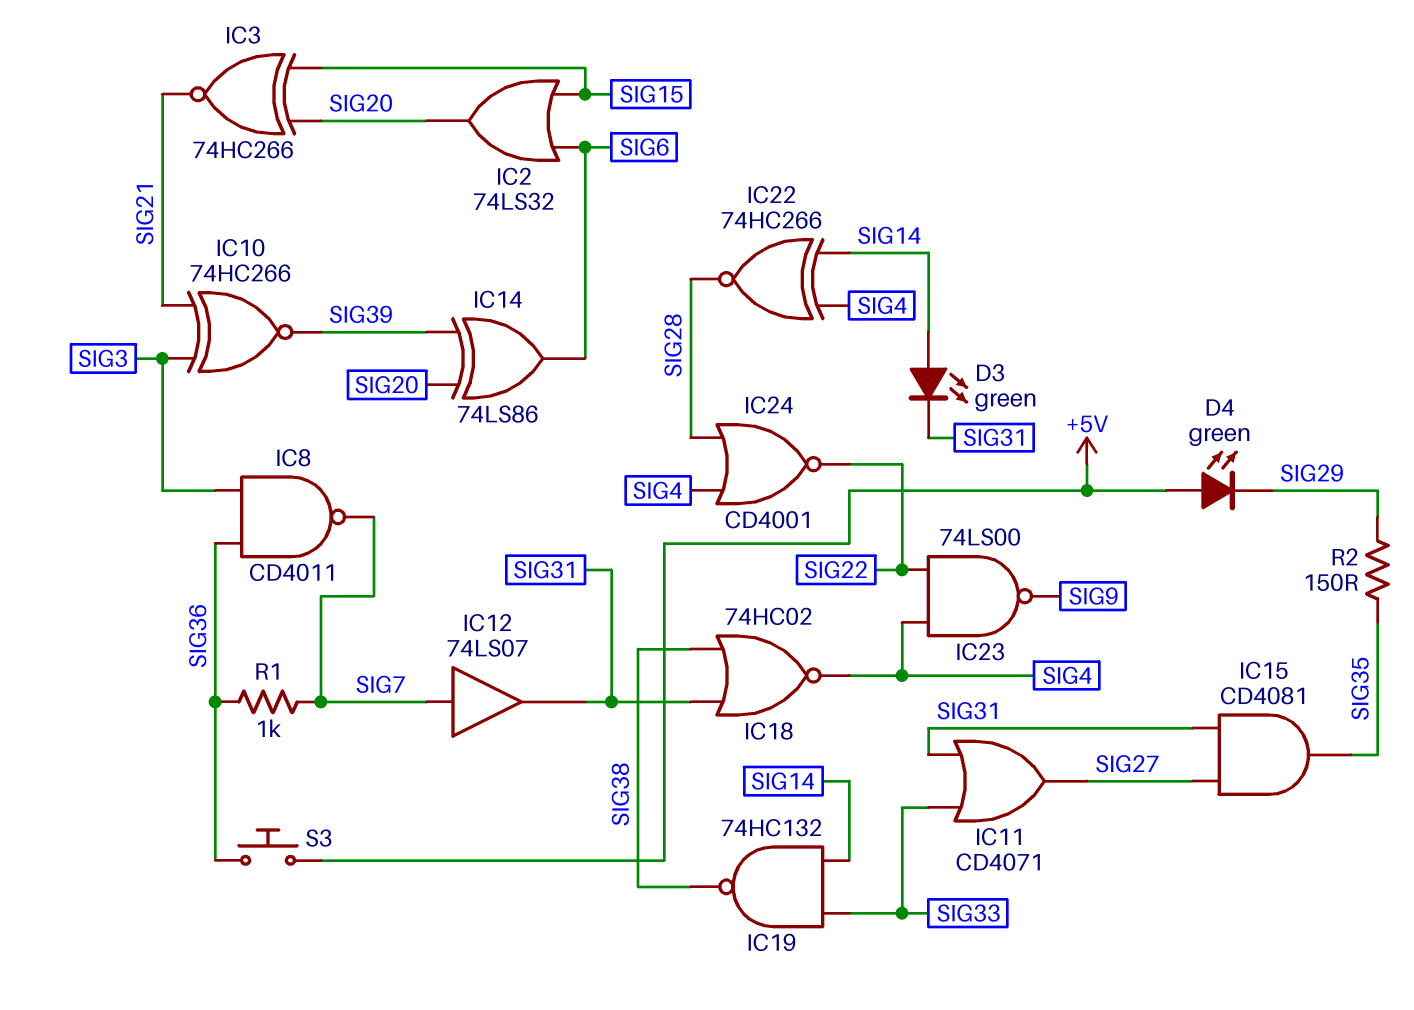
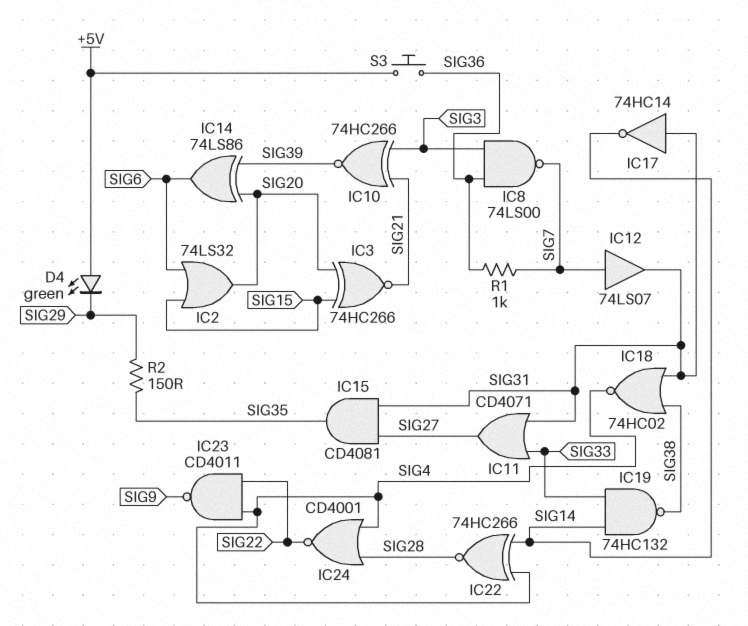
D3: LED green (A SIG14, K SIG31) -> none
IC8: NAND CD4011 (in SIG3, in SIG36, out SIG7) -> NAND 74LS00 (in SIG3, in SIG36, out SIG7)
IC17: none -> NOT 74HC14 (in SIG31, out SIG14)
IC23: NAND 74LS00 (in SIG4, in SIG22, out SIG9) -> NAND CD4011 (in SIG4, in SIG22, out SIG9)

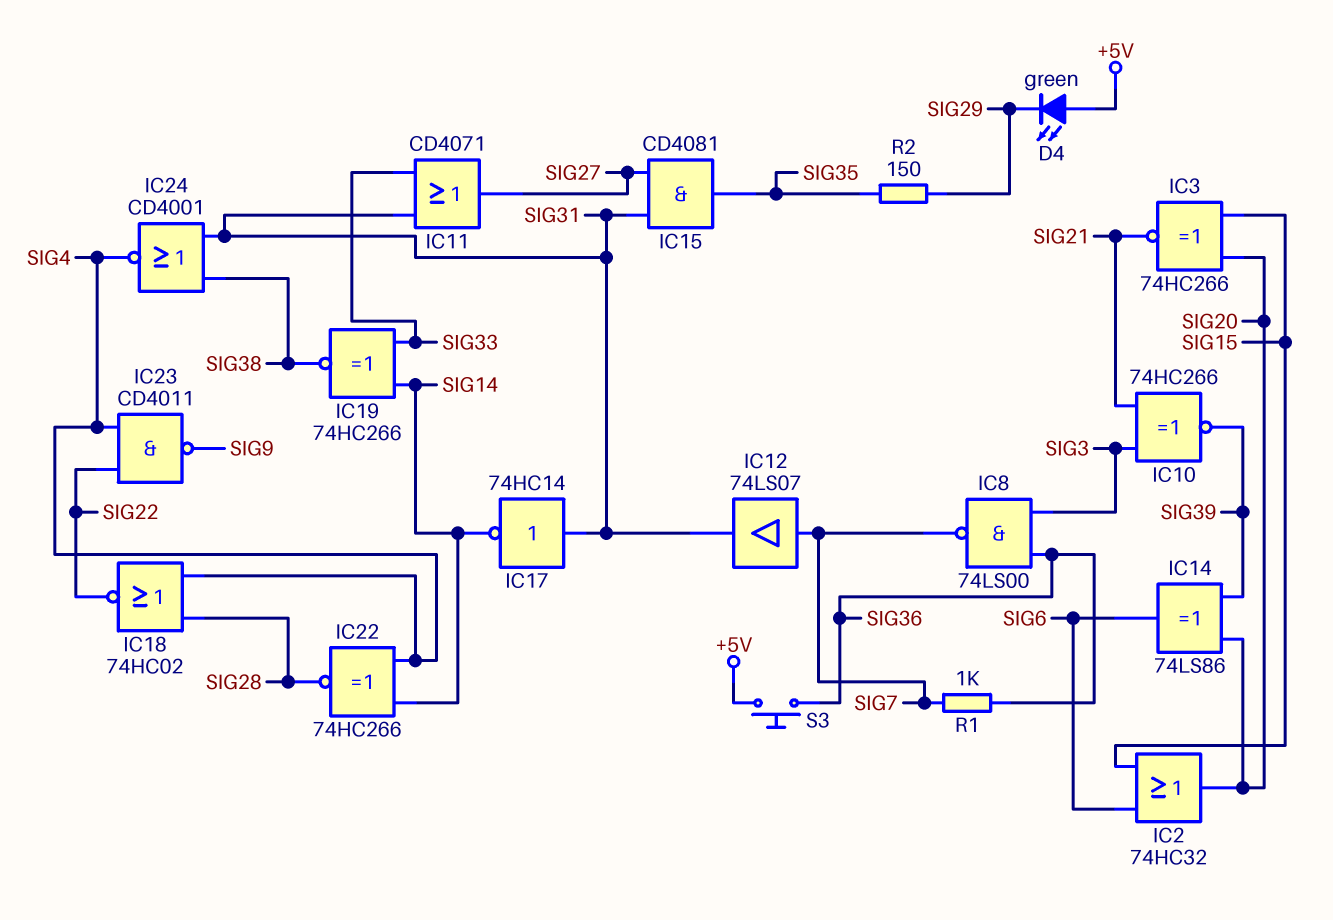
IC2: OR 74LS32 (in SIG6, in SIG15, out SIG20) -> OR 74HC32 (in SIG6, in SIG15, out SIG20)
IC18: NOR 74HC02 (in SIG31, in SIG38, out SIG4) -> NOR 74HC02 (in SIG4, in SIG28, out SIG22)
IC19: NAND 74HC132 (in SIG14, in SIG33, out SIG38) -> XNOR 74HC266 (in SIG14, in SIG33, out SIG38)
IC24: NOR CD4001 (in SIG4, in SIG28, out SIG22) -> NOR CD4001 (in SIG31, in SIG38, out SIG4)

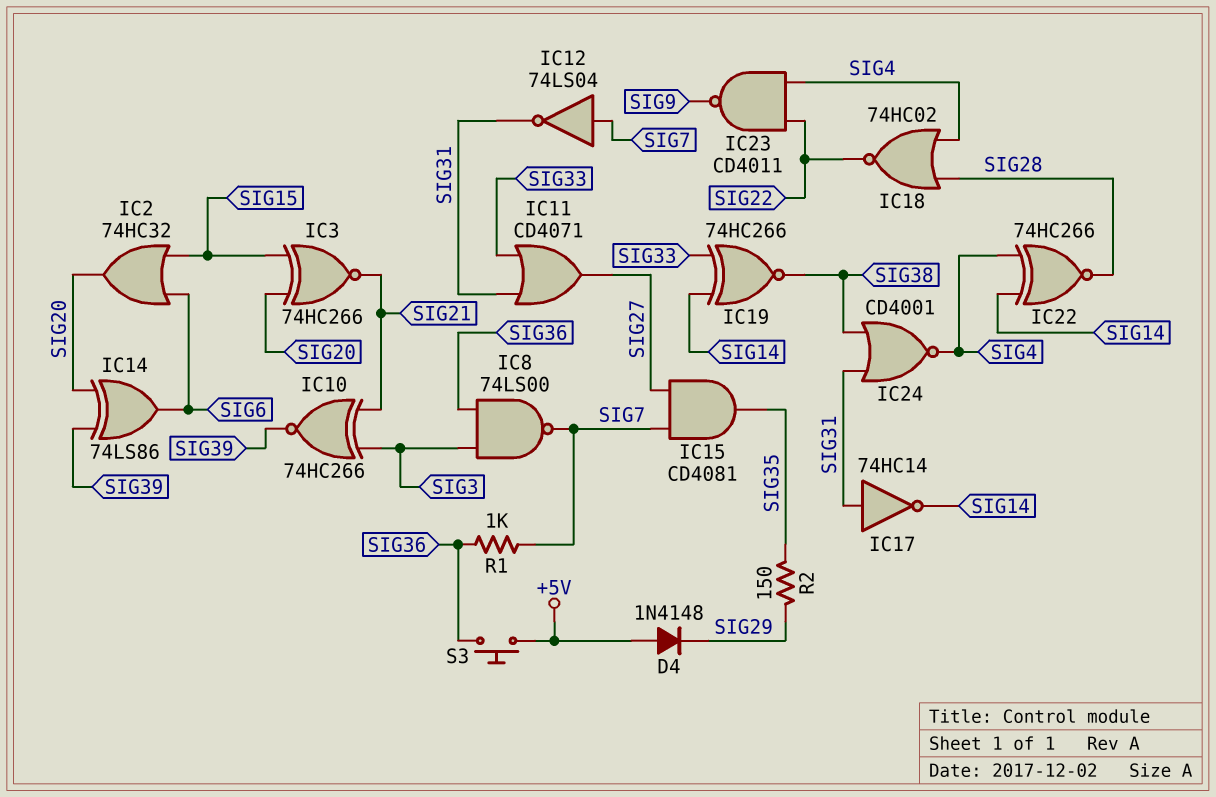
D4: LED green (A +5V, K SIG29) -> diode 1N4148 (A +5V, K SIG29)
IC12: buffer 74LS07 (in SIG7, out SIG31) -> NOT 74LS04 (in SIG7, out SIG31)
IC15: AND CD4081 (in SIG27, in SIG31, out SIG35) -> AND CD4081 (in SIG7, in SIG27, out SIG35)

